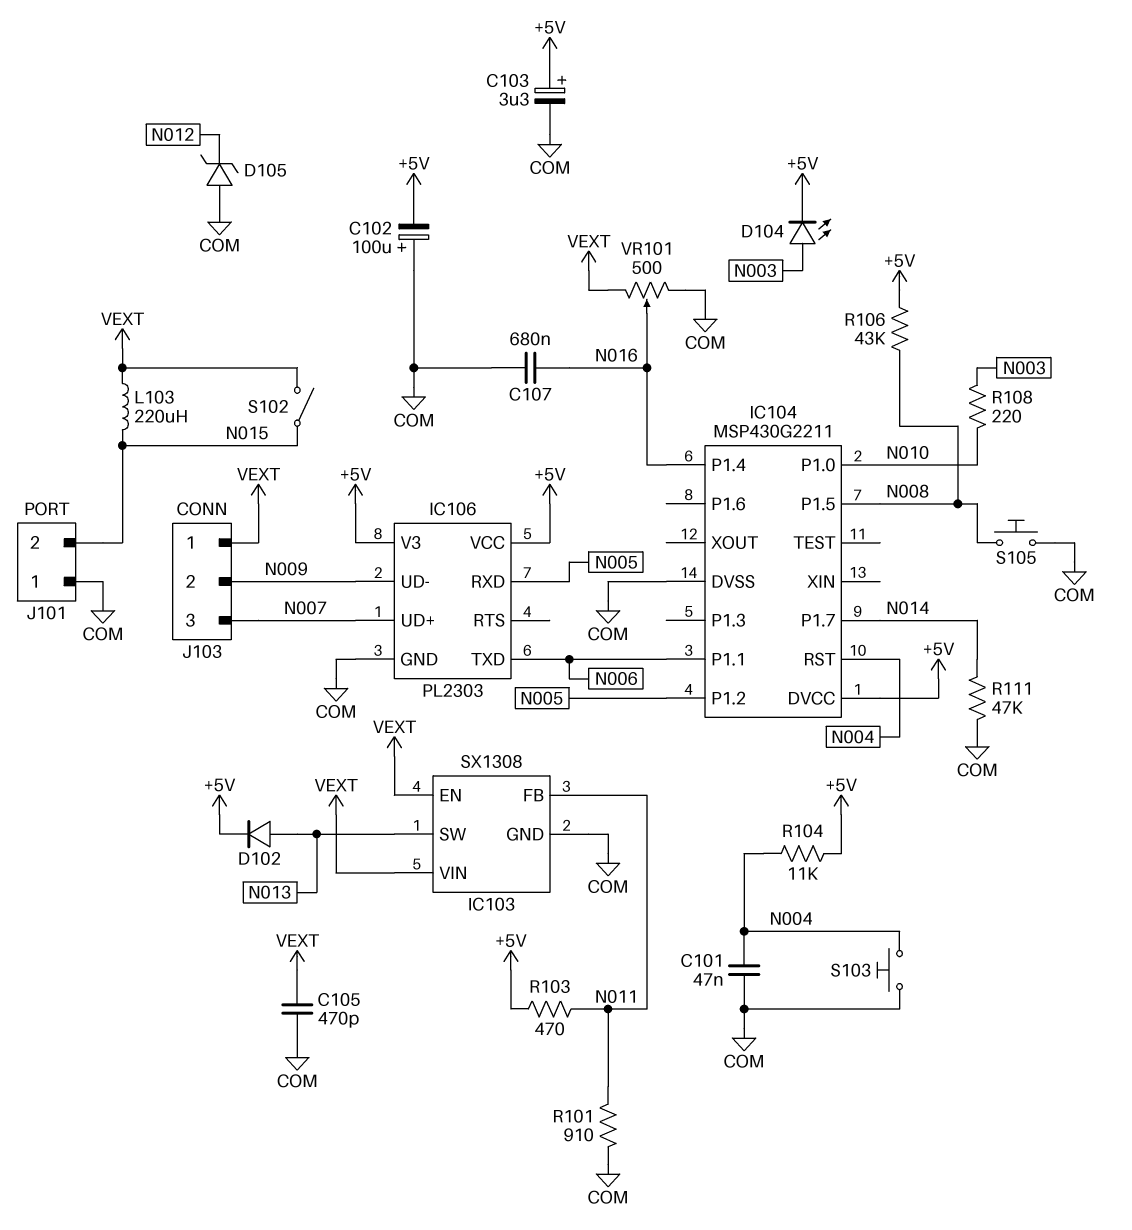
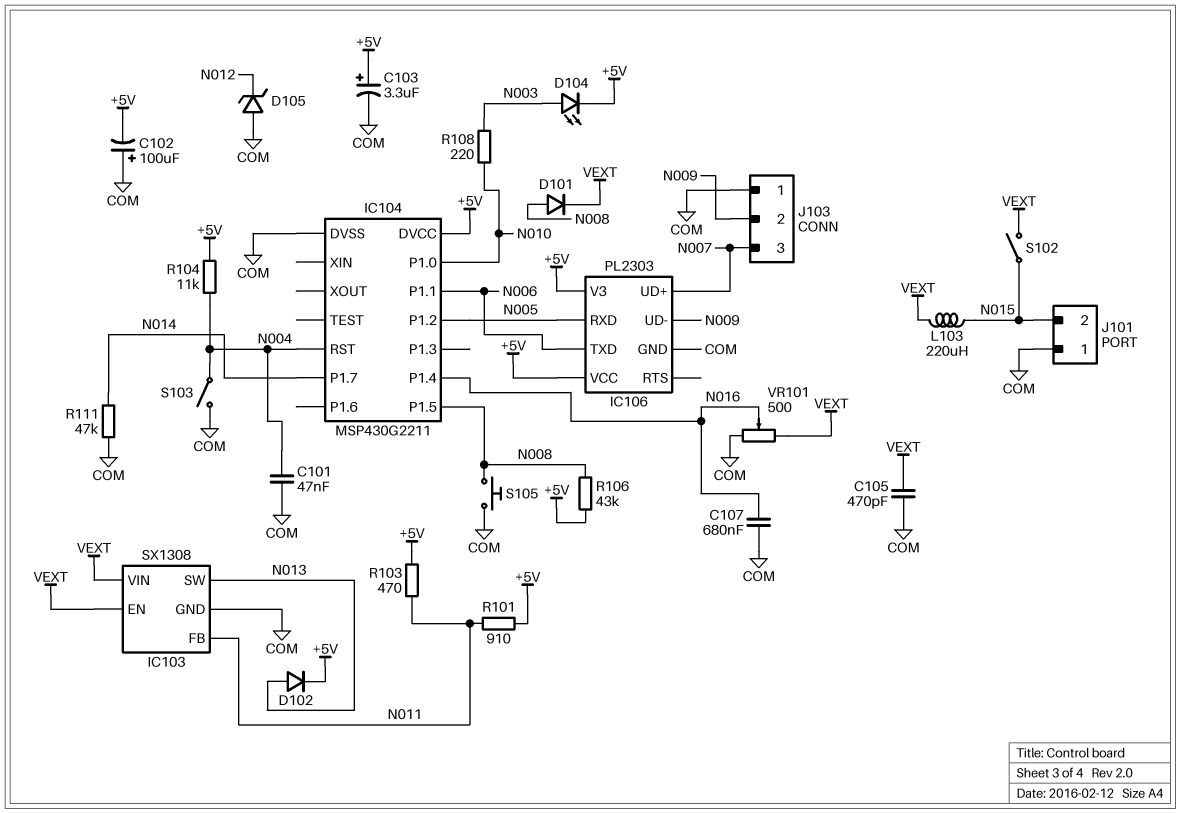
D101: none -> diode (A N008, K VEXT)
J103 pin 1: VEXT -> COM
R101: 910 (COM, N011) -> 910 (+5V, N011)
S103: button (COM, N004) -> switch (COM, N004)

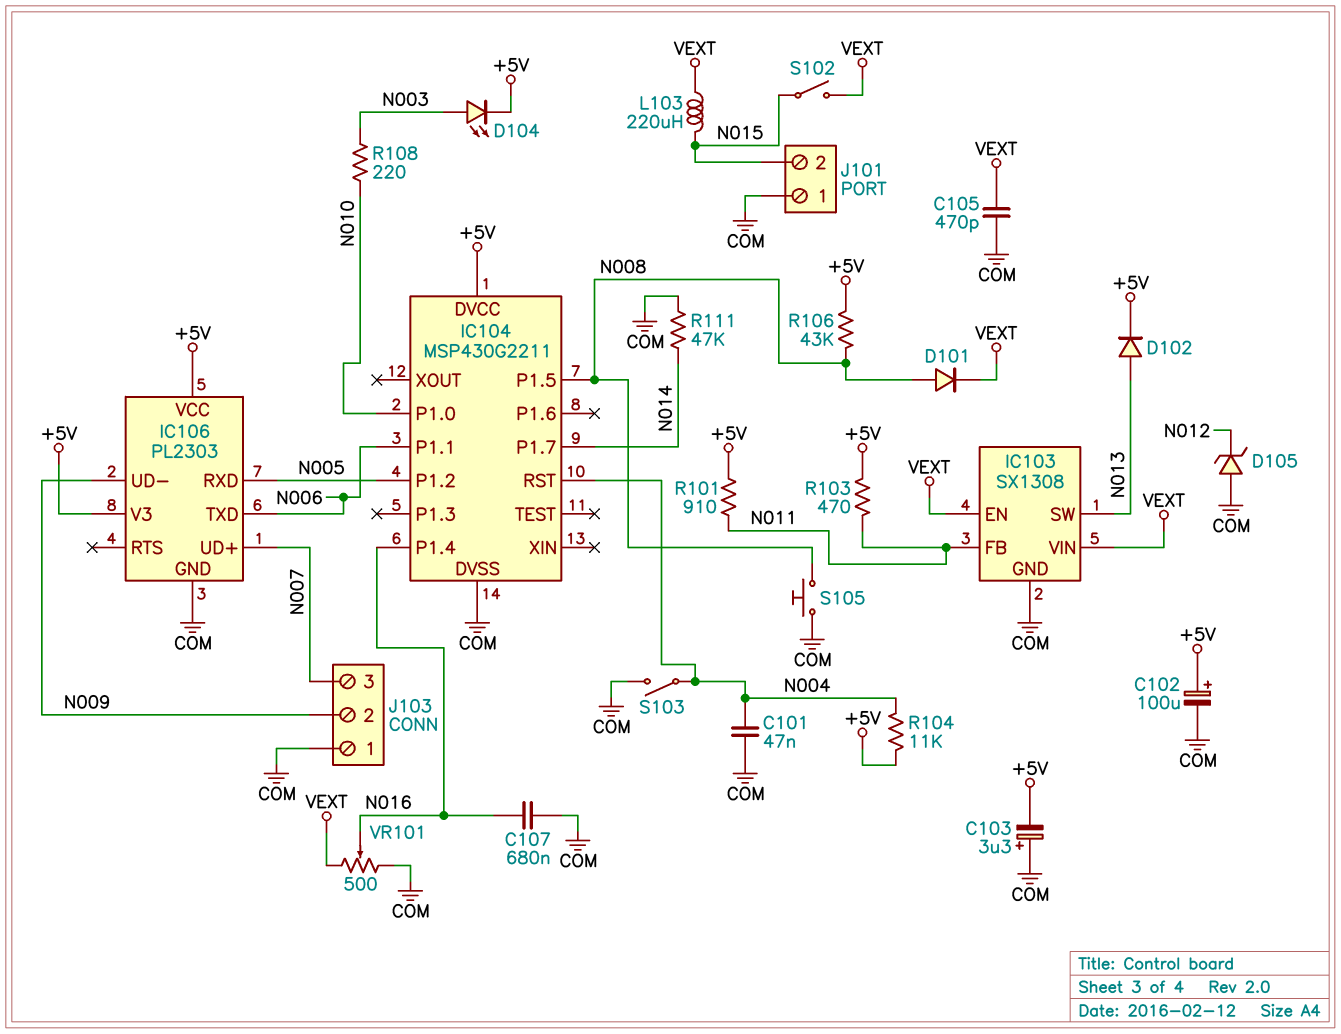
C102: 100uF (plus COM, minus +5V) -> 100uF (plus +5V, minus COM)
C103: 3.3uF (plus +5V, minus COM) -> 3.3uF (plus COM, minus +5V)

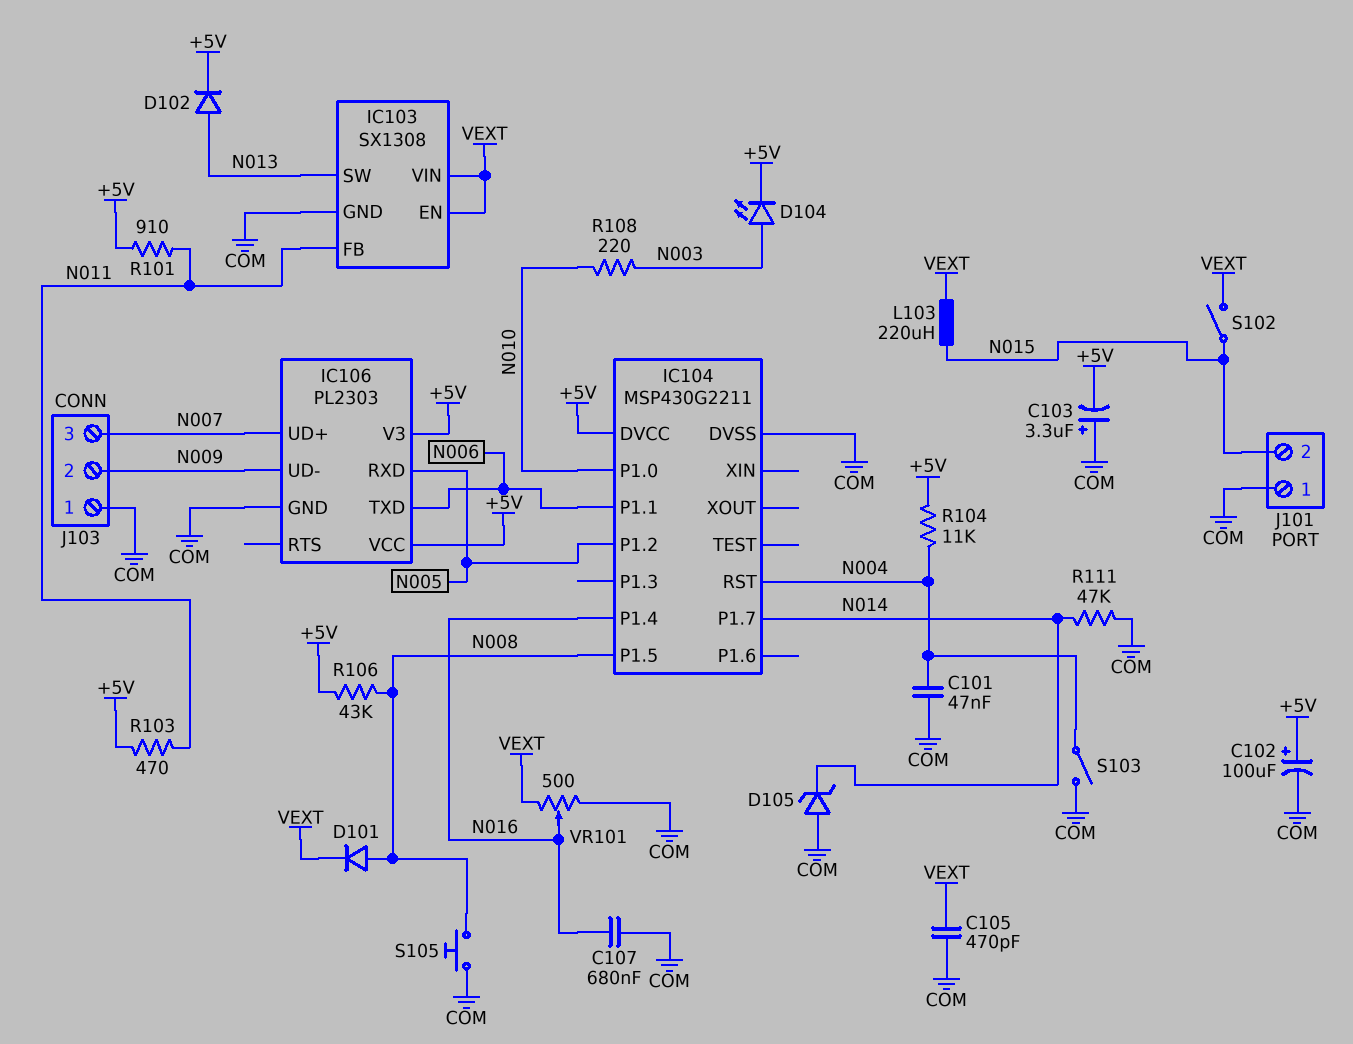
D105: zener (A COM, K N012) -> zener (A COM, K N014)

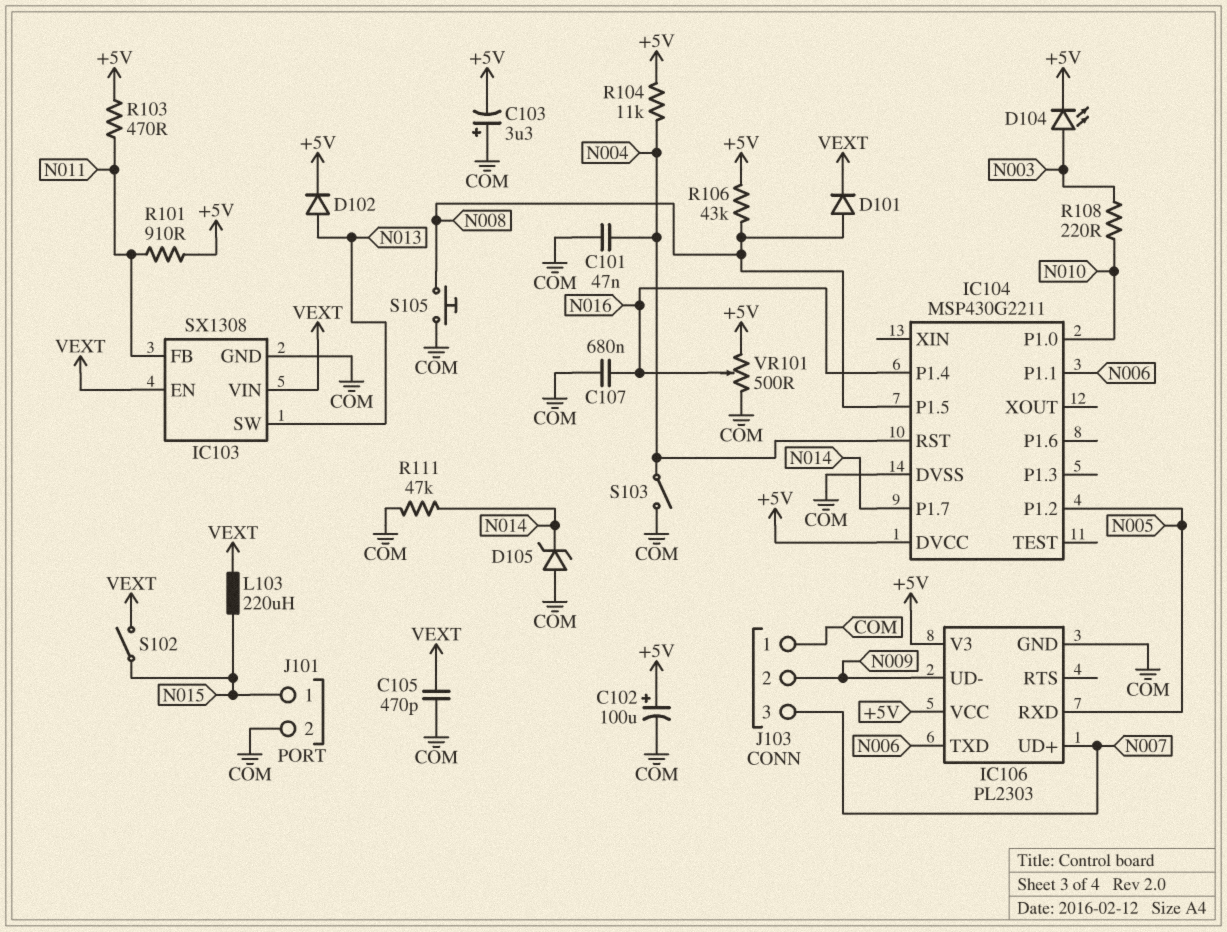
J101 pin 1: COM -> N015
J101 pin 2: N015 -> COM
VR101: 500 (COM, VEXT, wiper N016) -> 500 (+5V, COM, wiper N016)

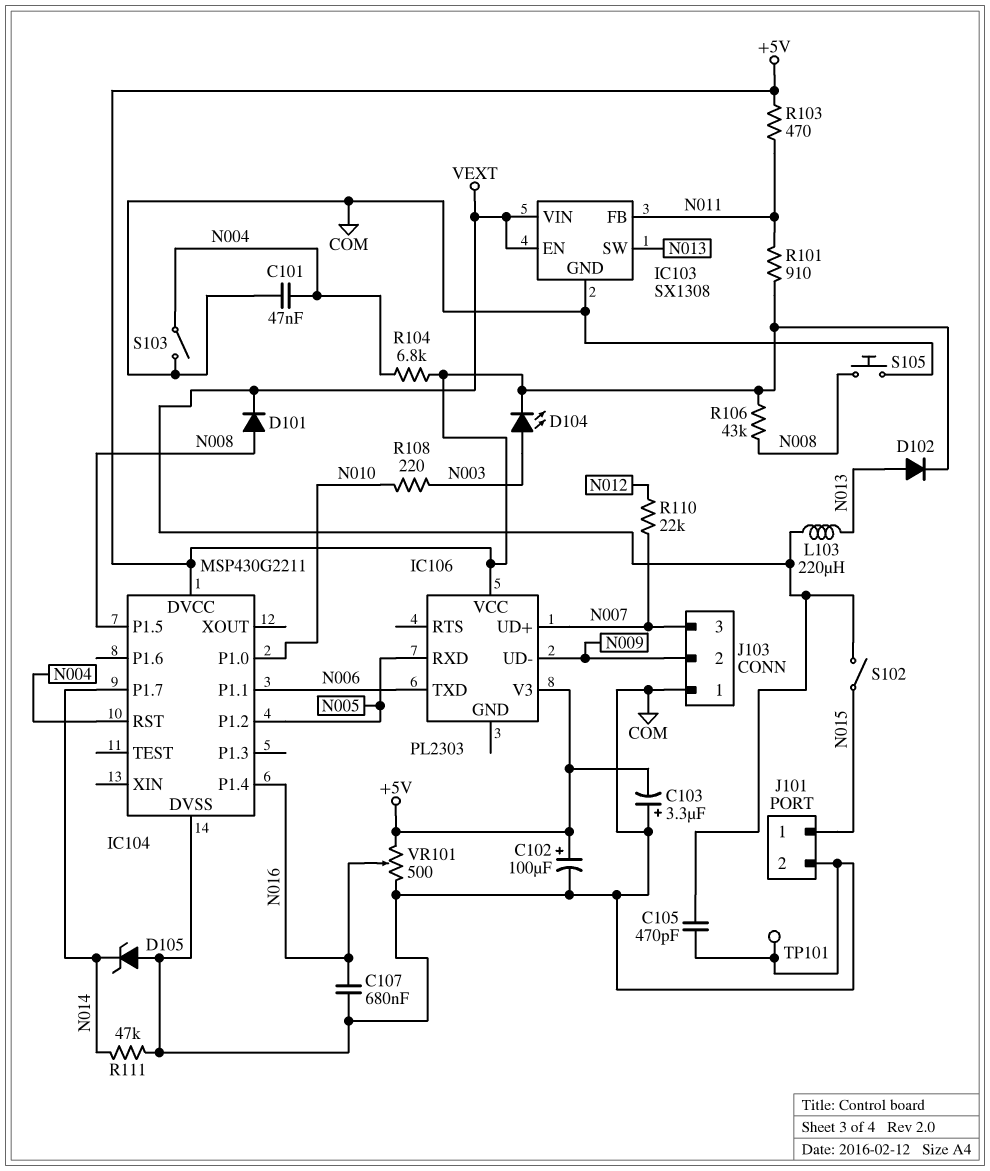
IC106 pin GND: COM -> none
L103: 220uH (N015, VEXT) -> 220uH (N013, VEXT)
R104: 11k (+5V, N004) -> 6.8k (+5V, N004)
R110: none -> 22k (N007, N012)
TP101: none -> test point (COM)

